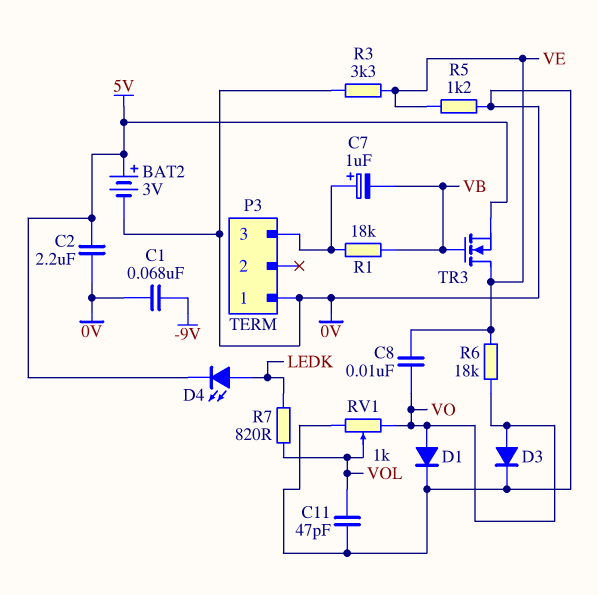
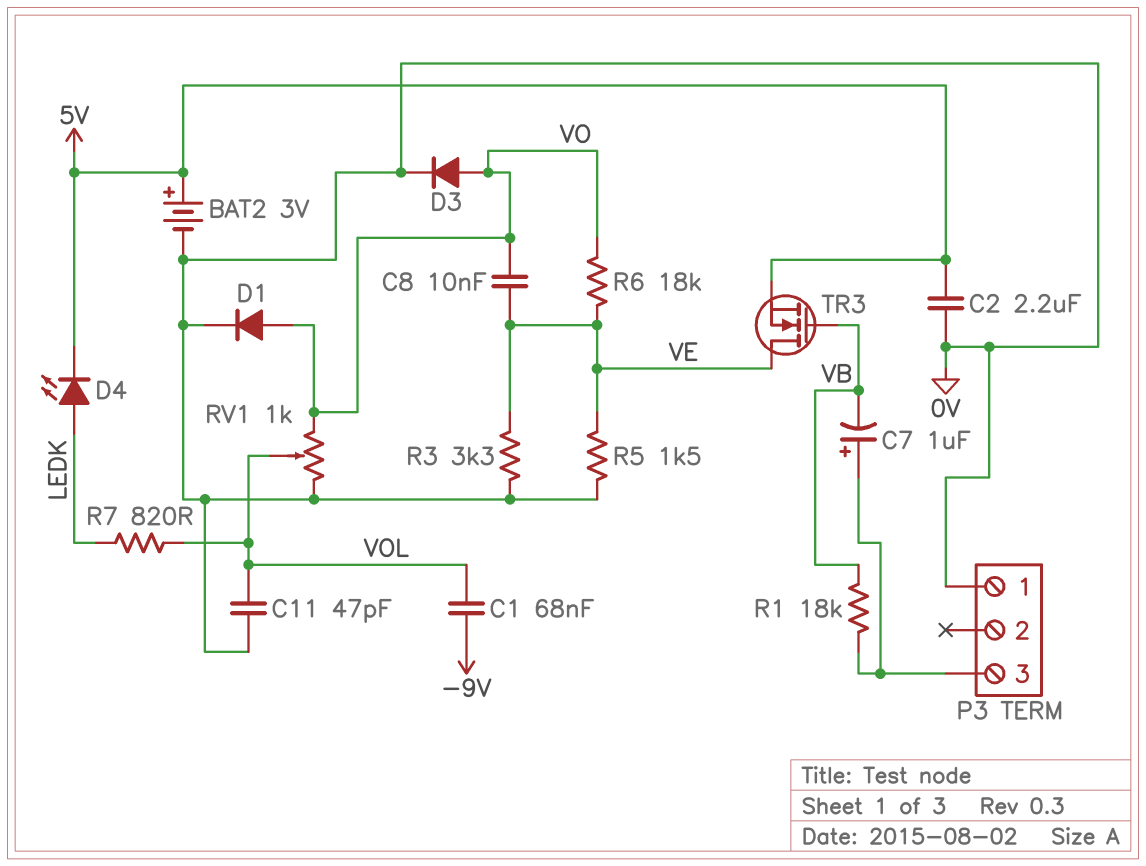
C1: 68nF (-9V, 0V) -> 68nF (-9V, VOL)
R5: 1.2k (0V, VE) -> 1.5k (0V, VE)

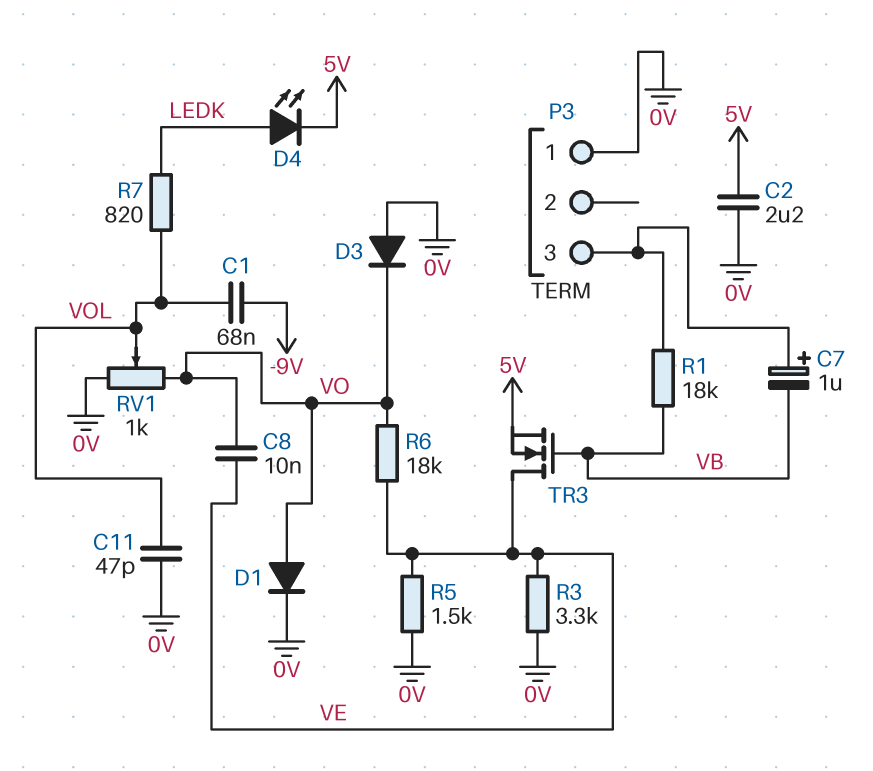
BAT2: 3V (plus 5V, minus 0V) -> none
D3: diode (A VO, K 0V) -> diode (A 0V, K VO)

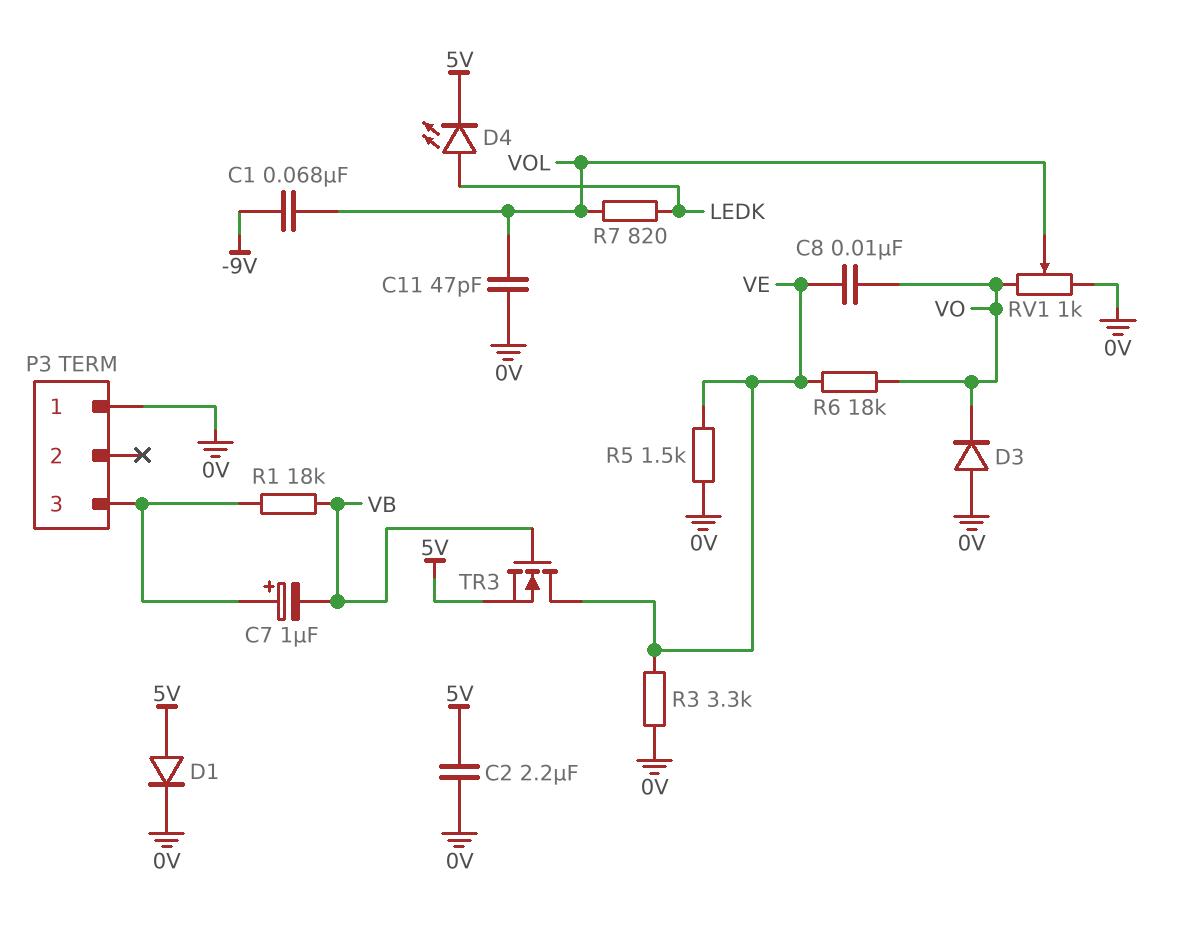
D1: diode (A VO, K 0V) -> diode (A 5V, K 0V)

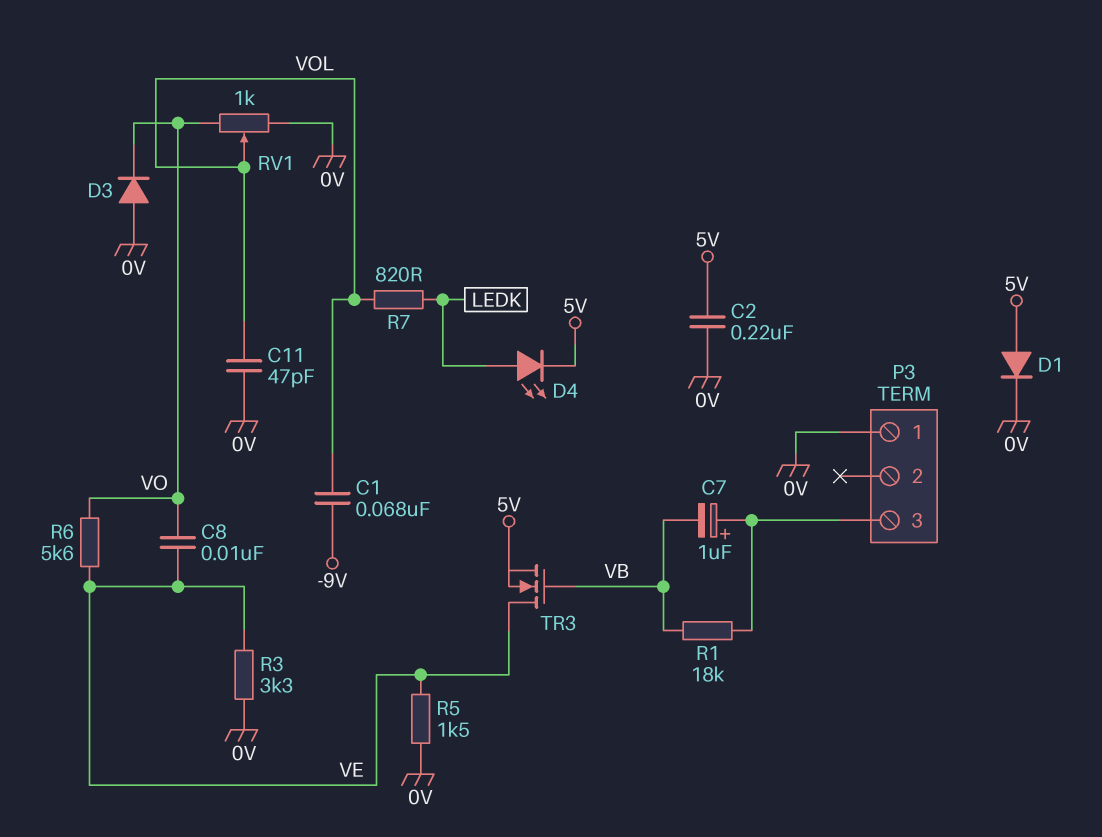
C2: 2.2uF (0V, 5V) -> 220nF (0V, 5V)
R6: 18k (VE, VO) -> 5.6k (VE, VO)

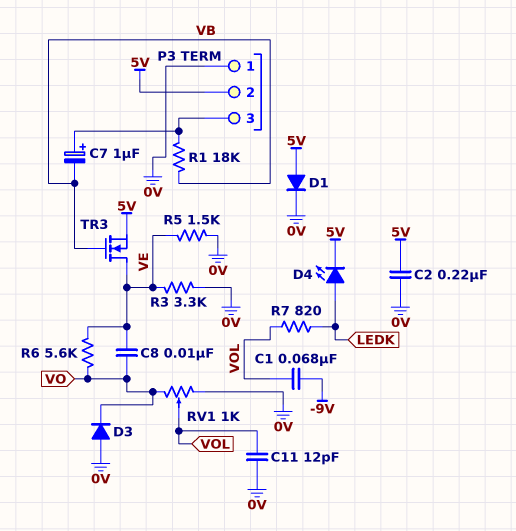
C11: 47pF (0V, VOL) -> 12pF (0V, VOL)
P3 pin 2: none -> 5V

